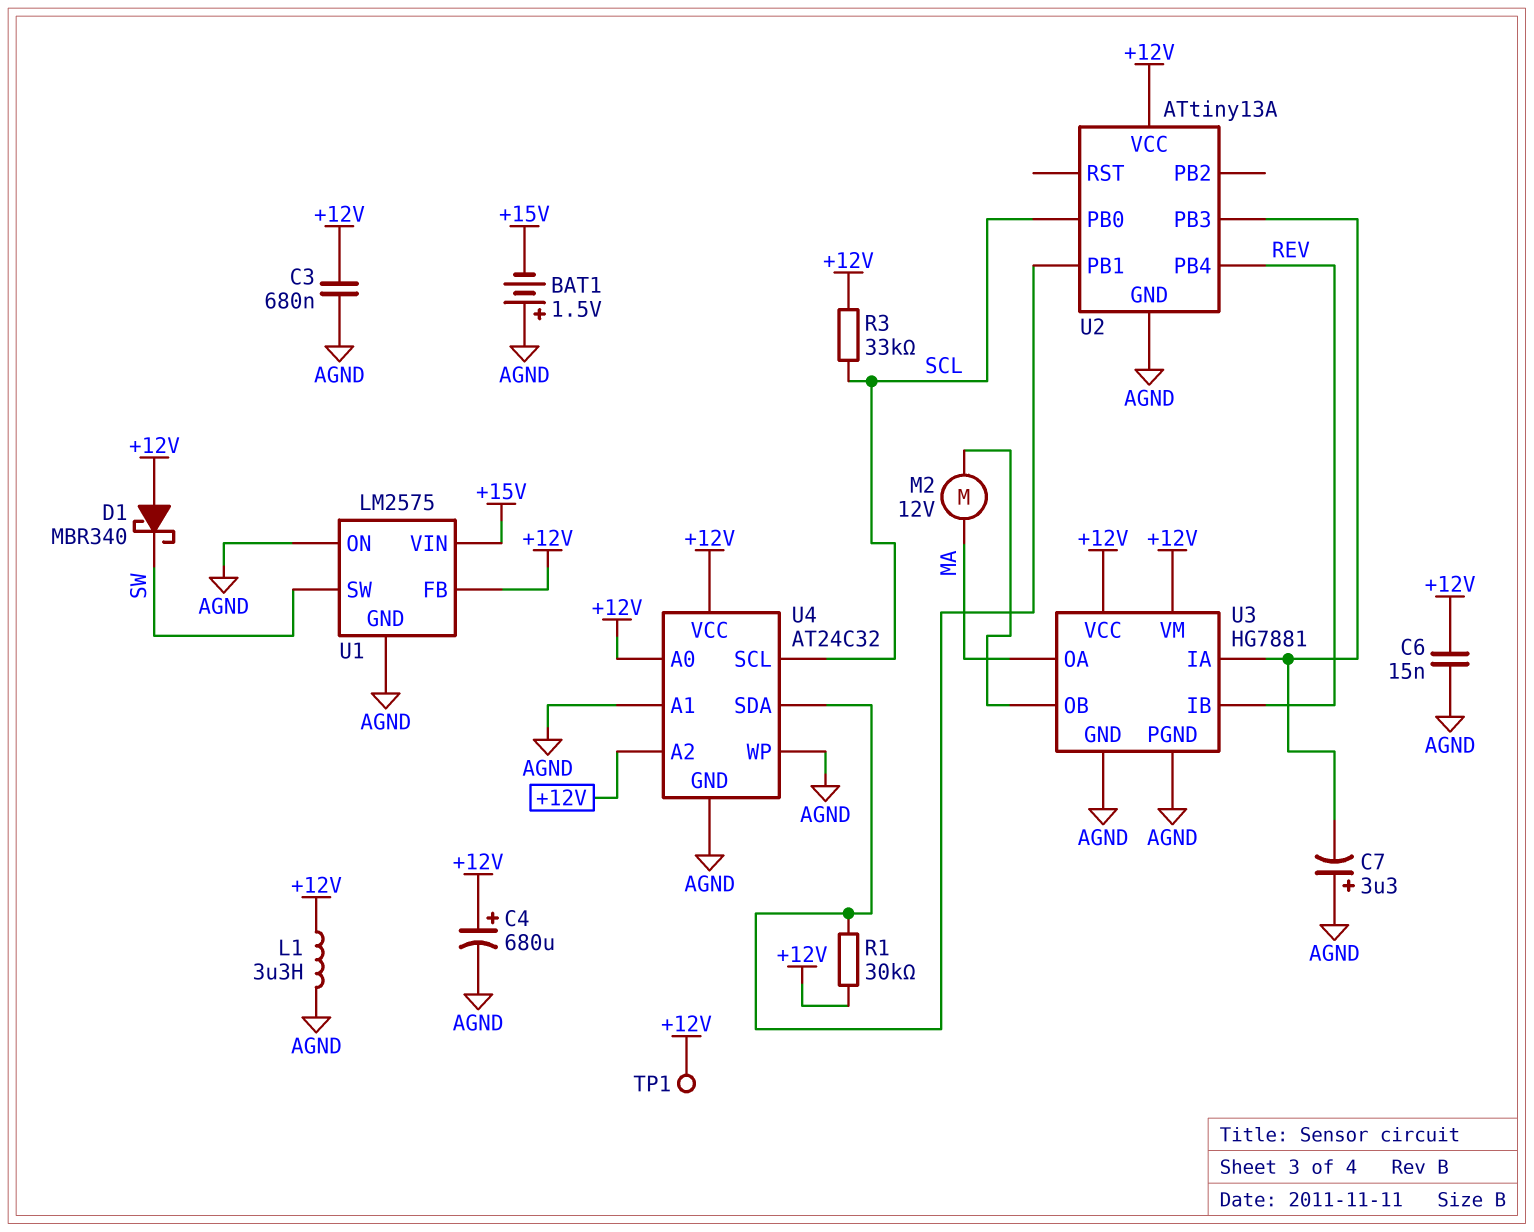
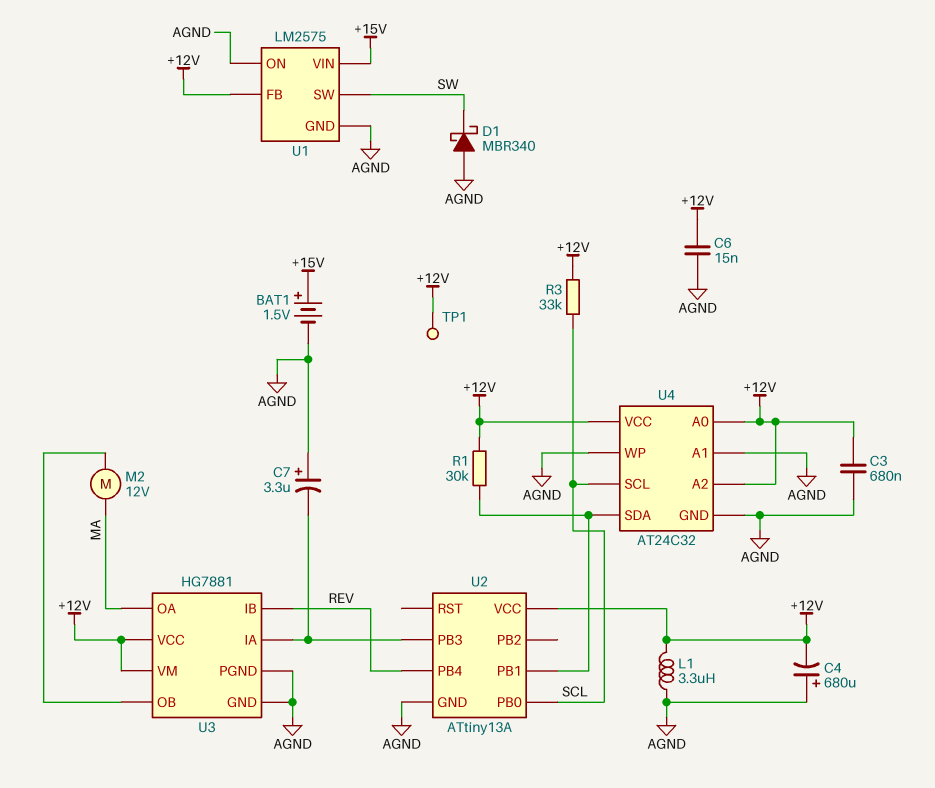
BAT1: 1.5V (plus AGND, minus +15V) -> 1.5V (plus +15V, minus AGND)
C4: 680uF (plus +12V, minus AGND) -> 680uF (plus AGND, minus +12V)
D1: schottky MBR340 (A +12V, K SW) -> schottky MBR340 (A AGND, K SW)

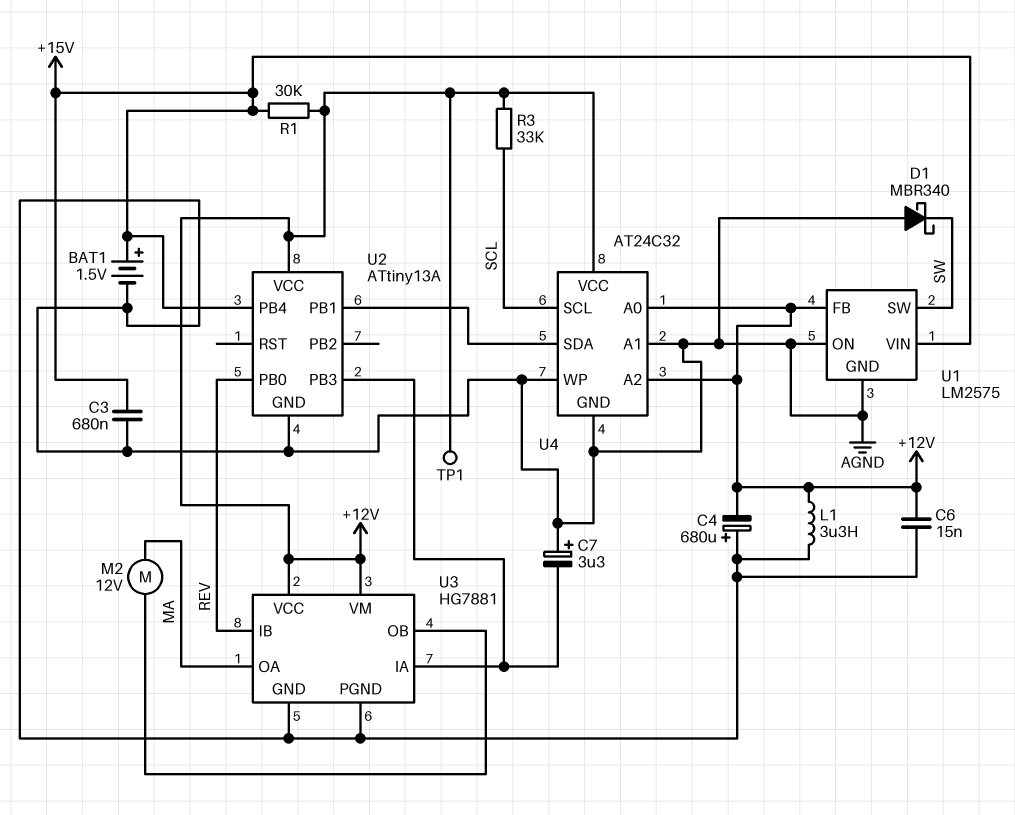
C3: 680nF (+12V, AGND) -> 680nF (+15V, AGND)
R1: 30k (+12V, U2/PB1) -> 30k (+12V, +15V)
U2 pin PB0: SCL -> REV
U2 pin PB4: REV -> +15V

